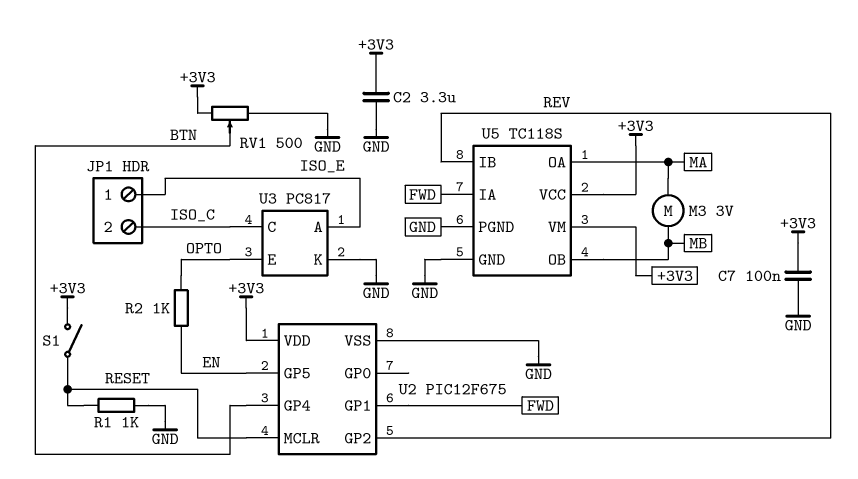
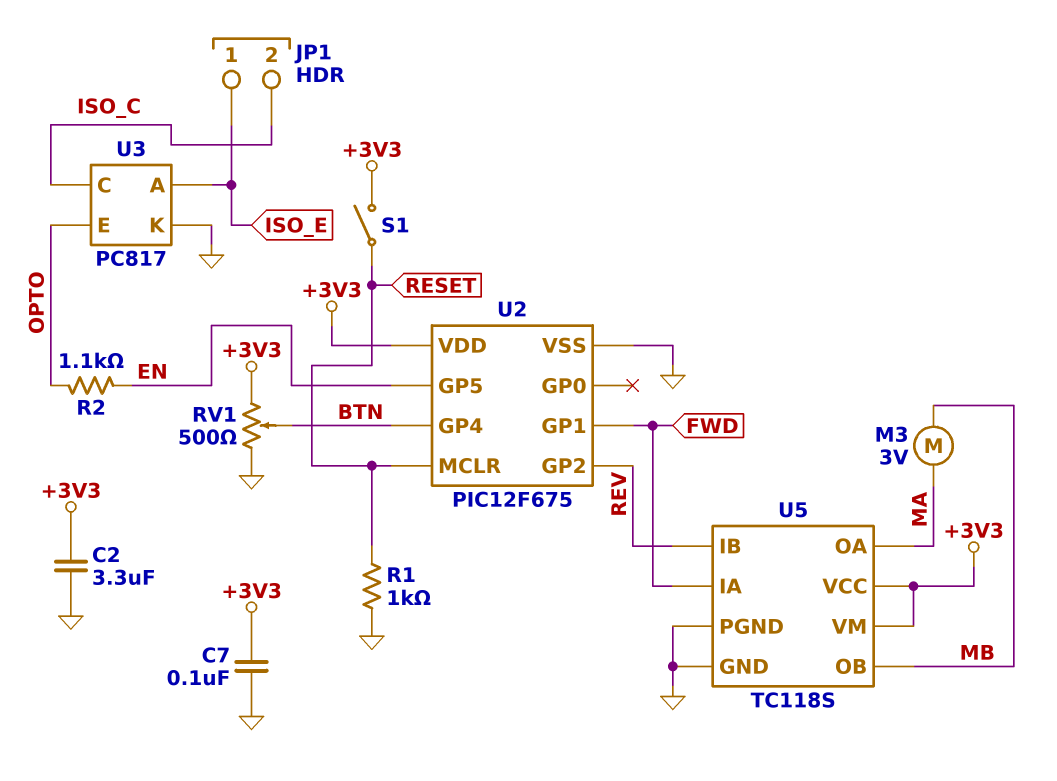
R2: 1k (EN, OPTO) -> 1.1k (EN, OPTO)

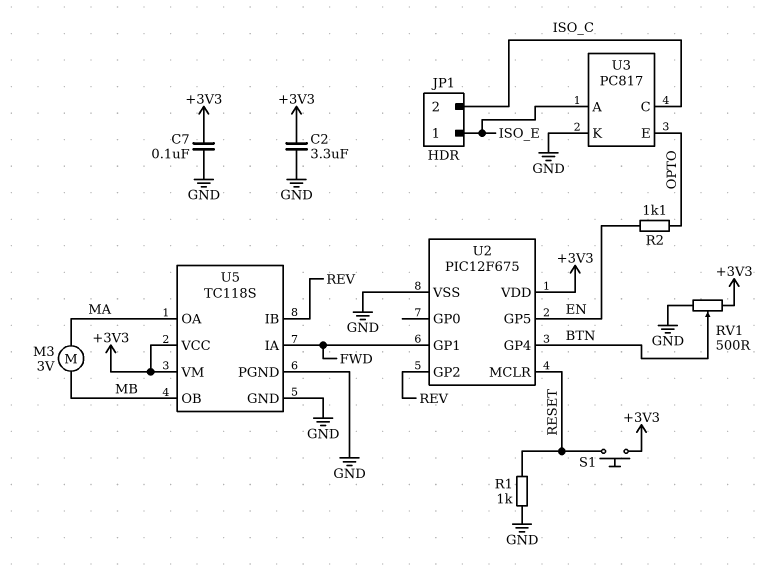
S1: switch (+3V3, RESET) -> button (+3V3, RESET)

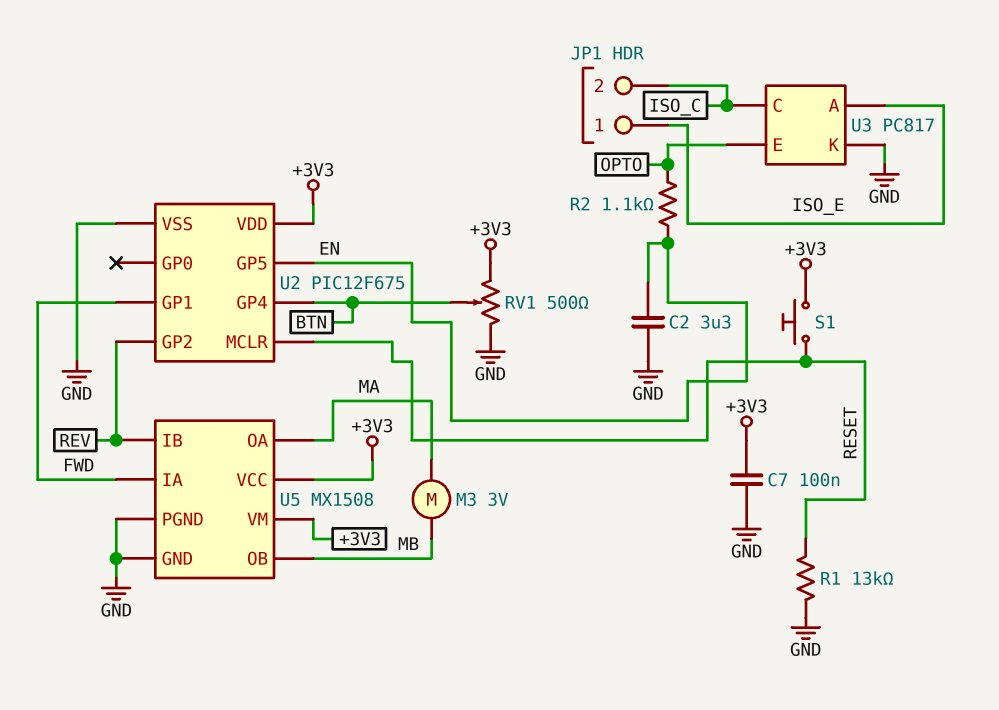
C2: 3.3uF (+3V3, GND) -> 3.3uF (EN, GND)
R1: 1k (GND, RESET) -> 13k (GND, RESET)
U5: TC118S -> MX1508

